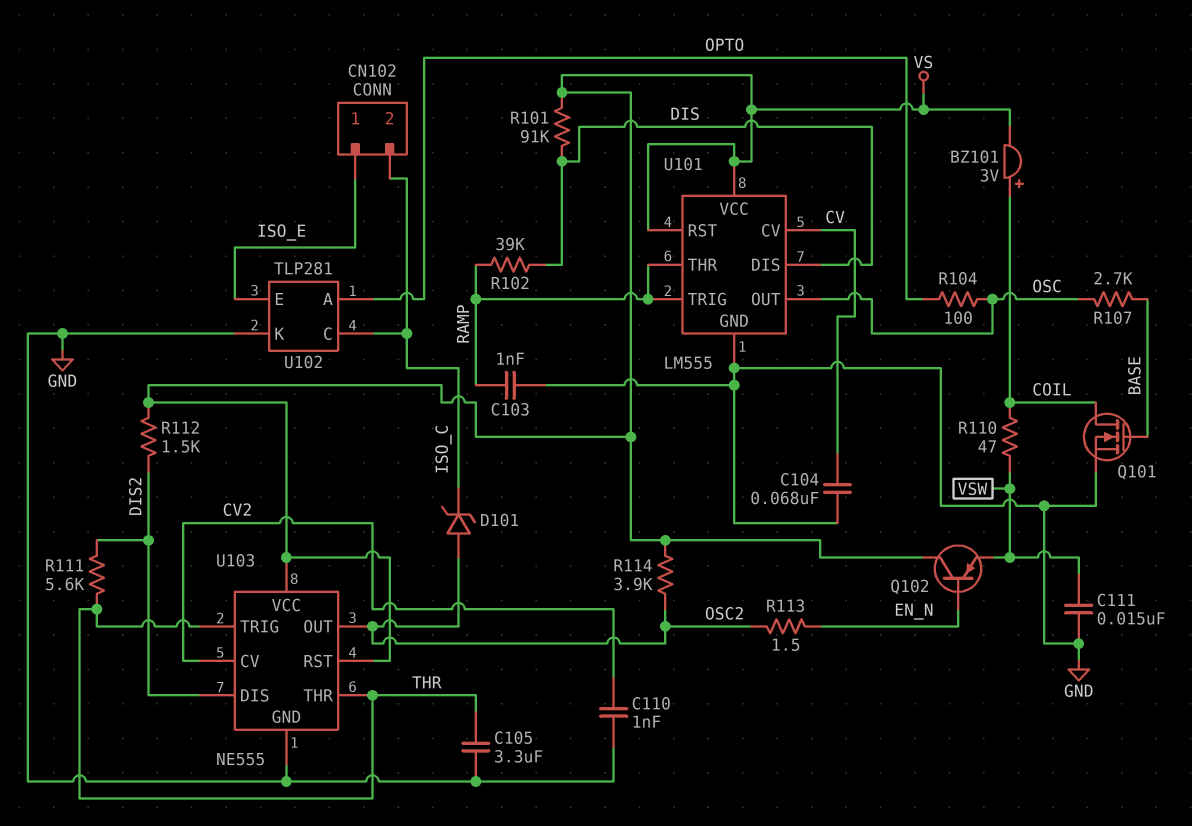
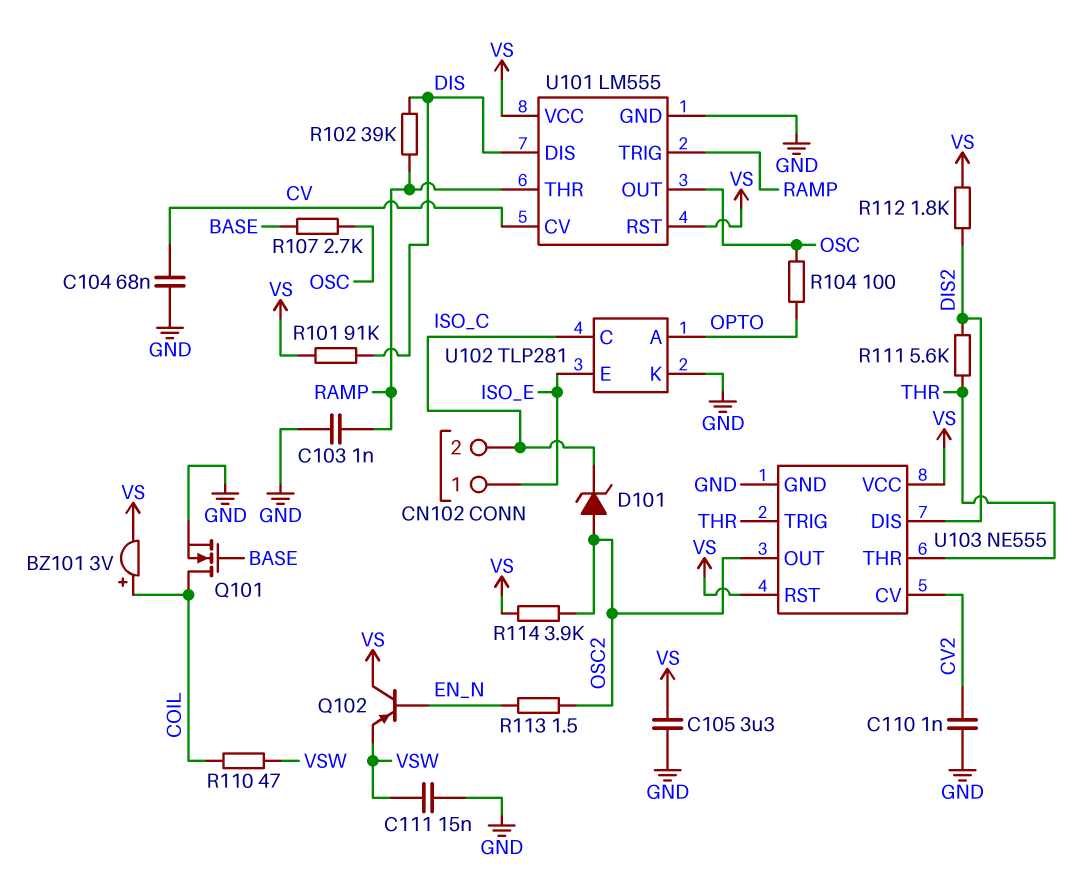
C105: 3.3uF (GND, THR) -> 3.3uF (GND, VS)
R112: 1.5k (DIS2, VS) -> 1.8k (DIS2, VS)

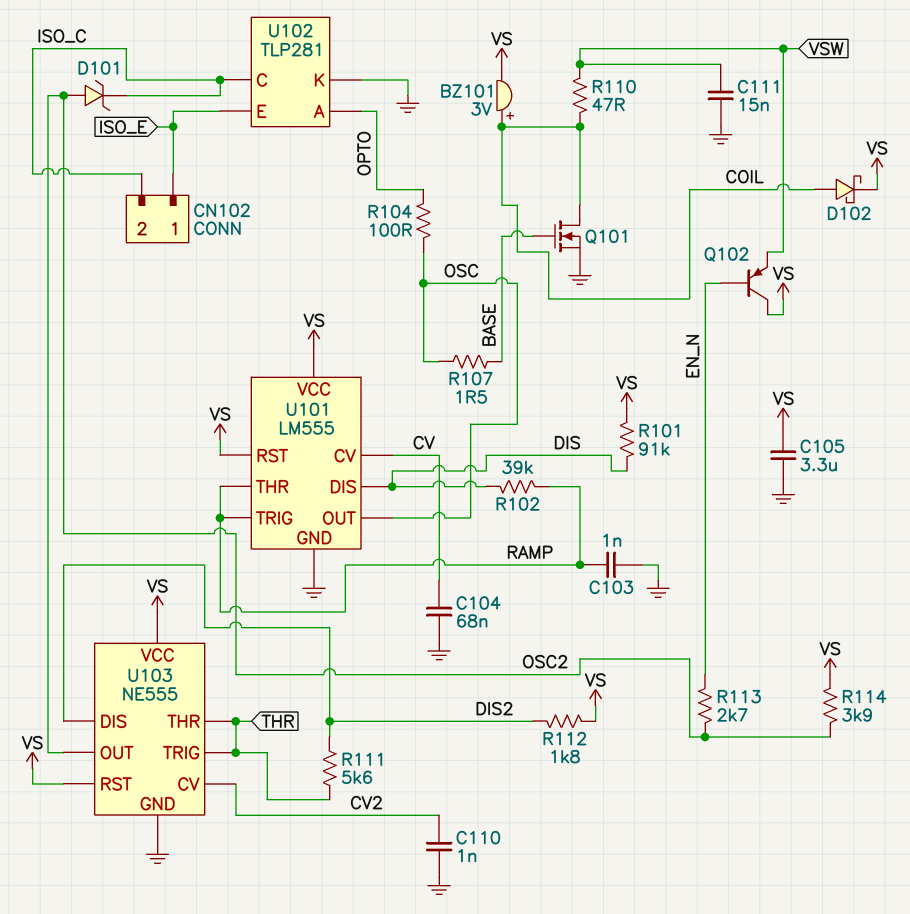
D102: none -> schottky (A COIL, K VS)
R107: 2.7k (BASE, OSC) -> 1.5 (BASE, OSC)
R113: 1.5 (EN_N, OSC2) -> 2.7k (EN_N, OSC2)

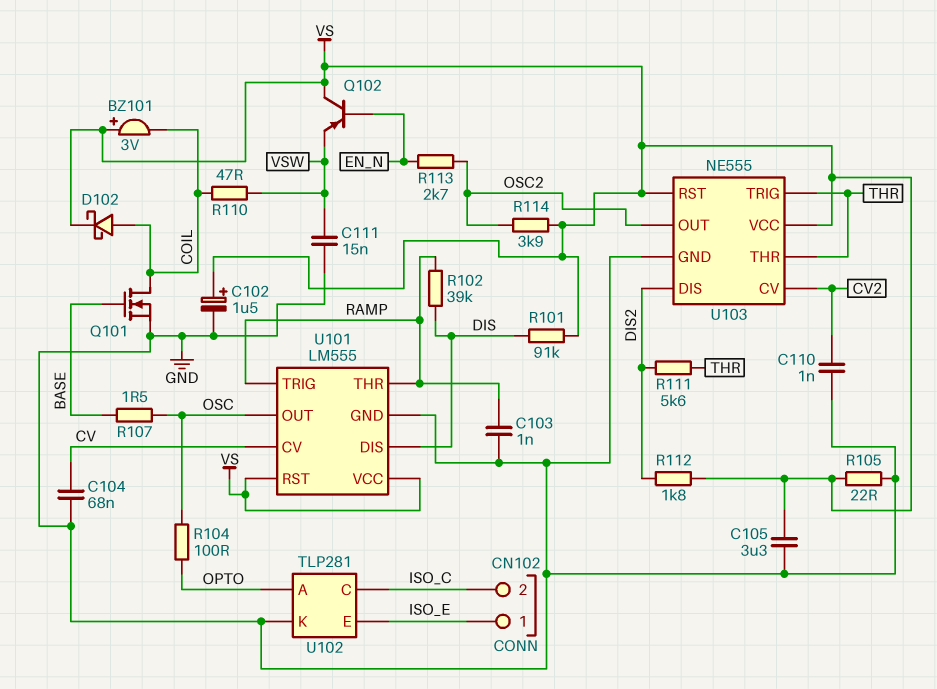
BZ101: buzzer 3V (plus COIL, minus VS) -> buzzer 3V (plus VS, minus COIL)
C102: none -> 1.5uF (plus VS, minus GND)
D101: zener (A OSC2, K ISO_C) -> none
R105: none -> 22 (GND, VS)

